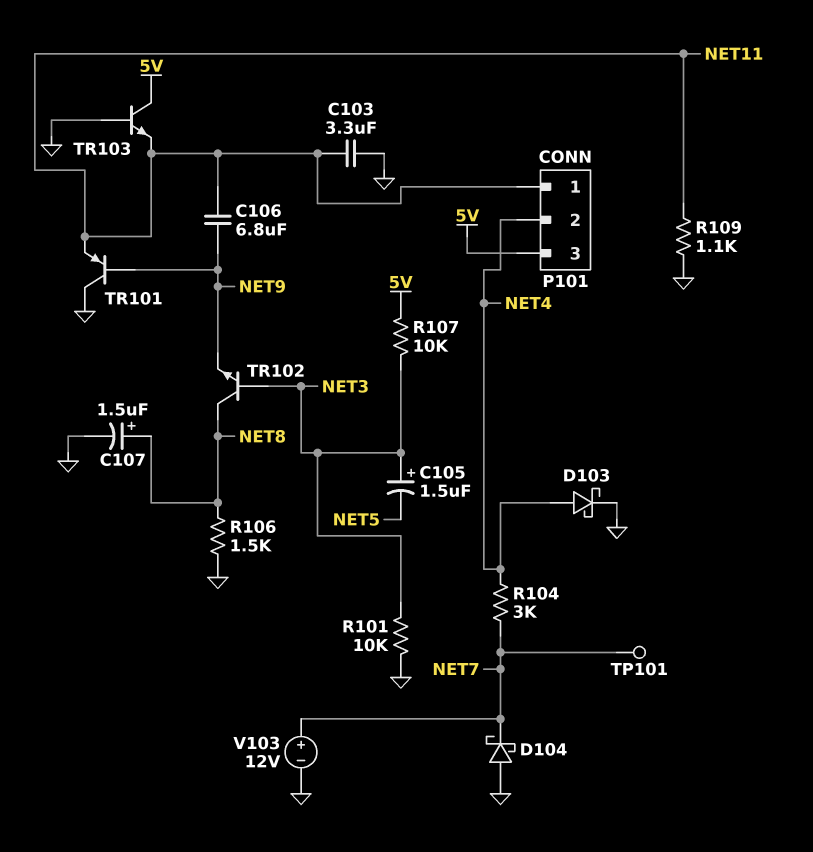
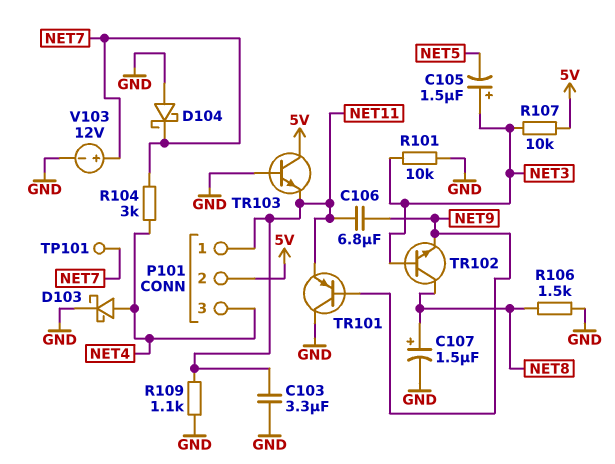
P101 pin 2: NET4 -> 5V
P101 pin 3: 5V -> NET4

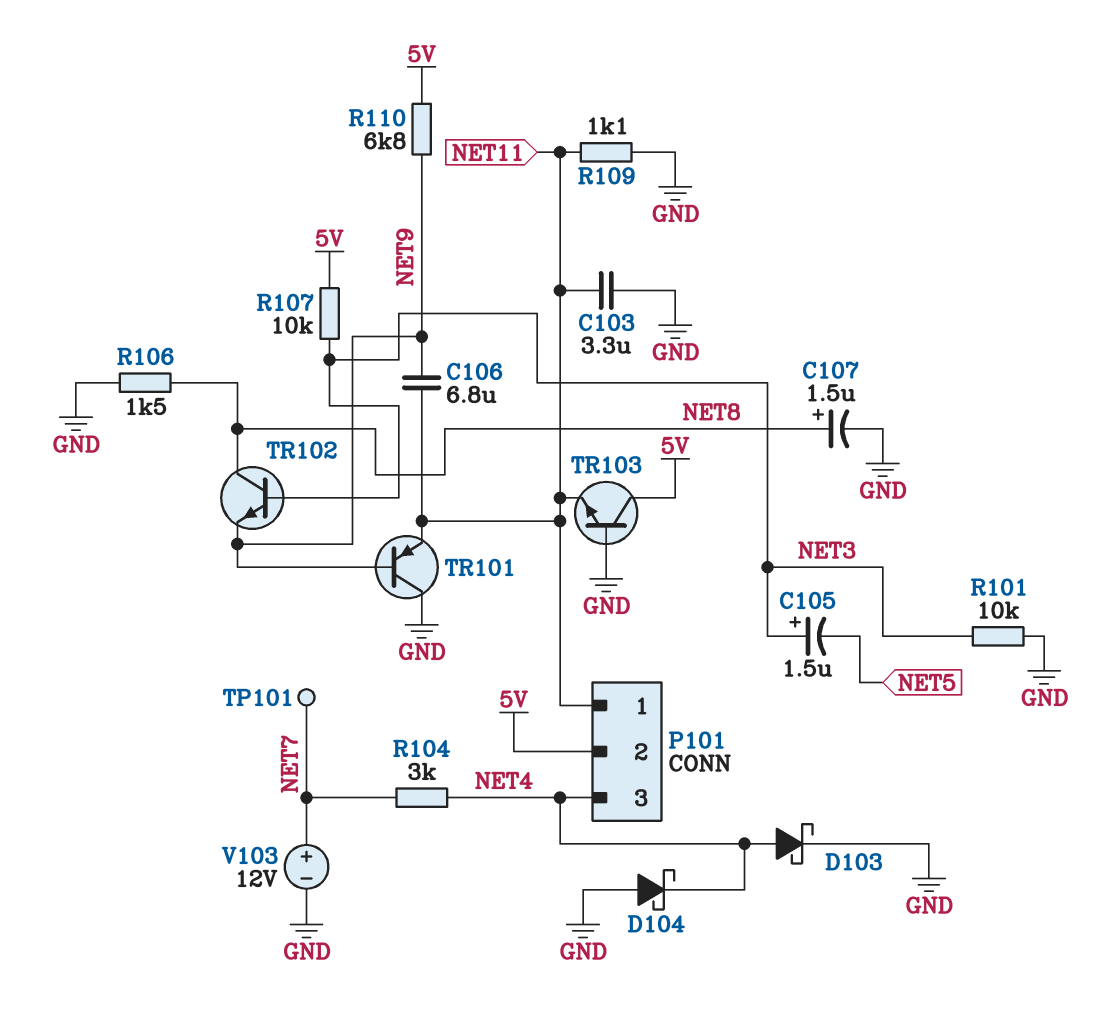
D104: schottky (A GND, K NET7) -> schottky (A GND, K NET4)
R110: none -> 6.8k (5V, NET9)

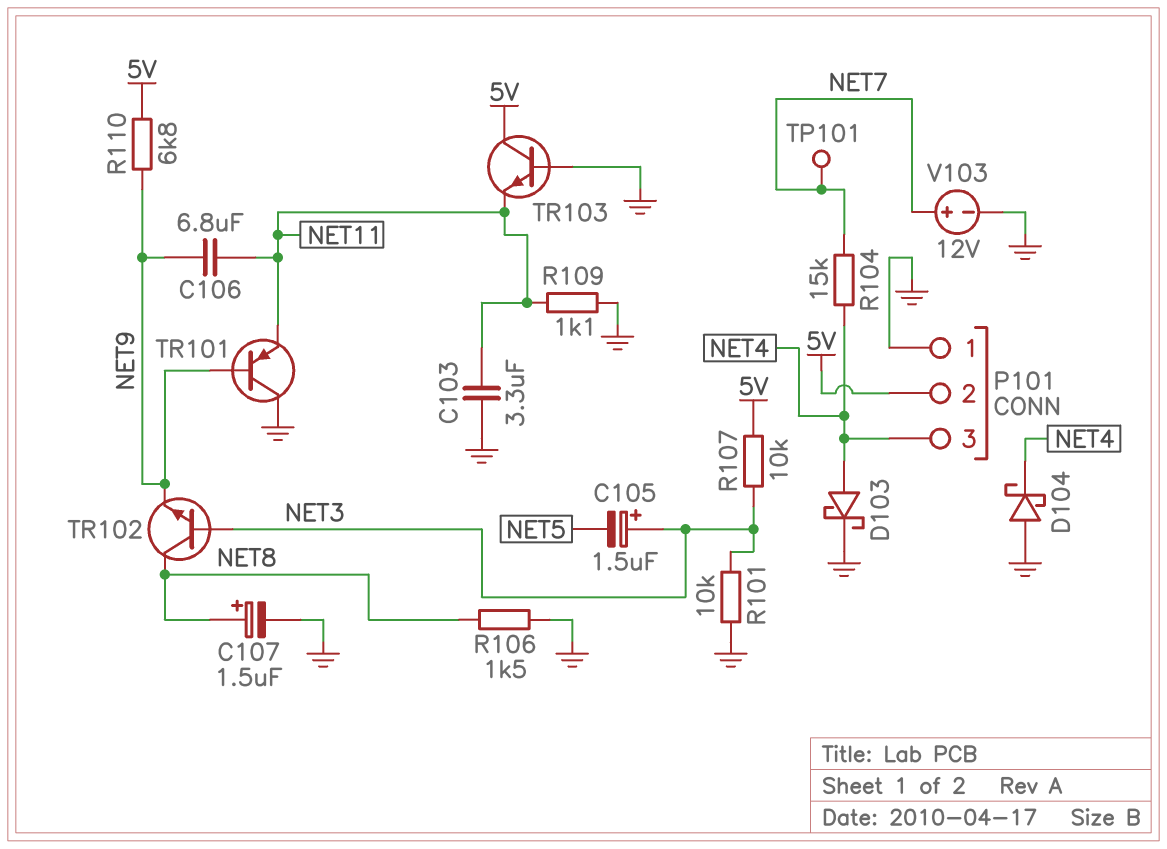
P101 pin 1: NET11 -> GND
R104: 3k (NET4, NET7) -> 15k (NET4, NET7)

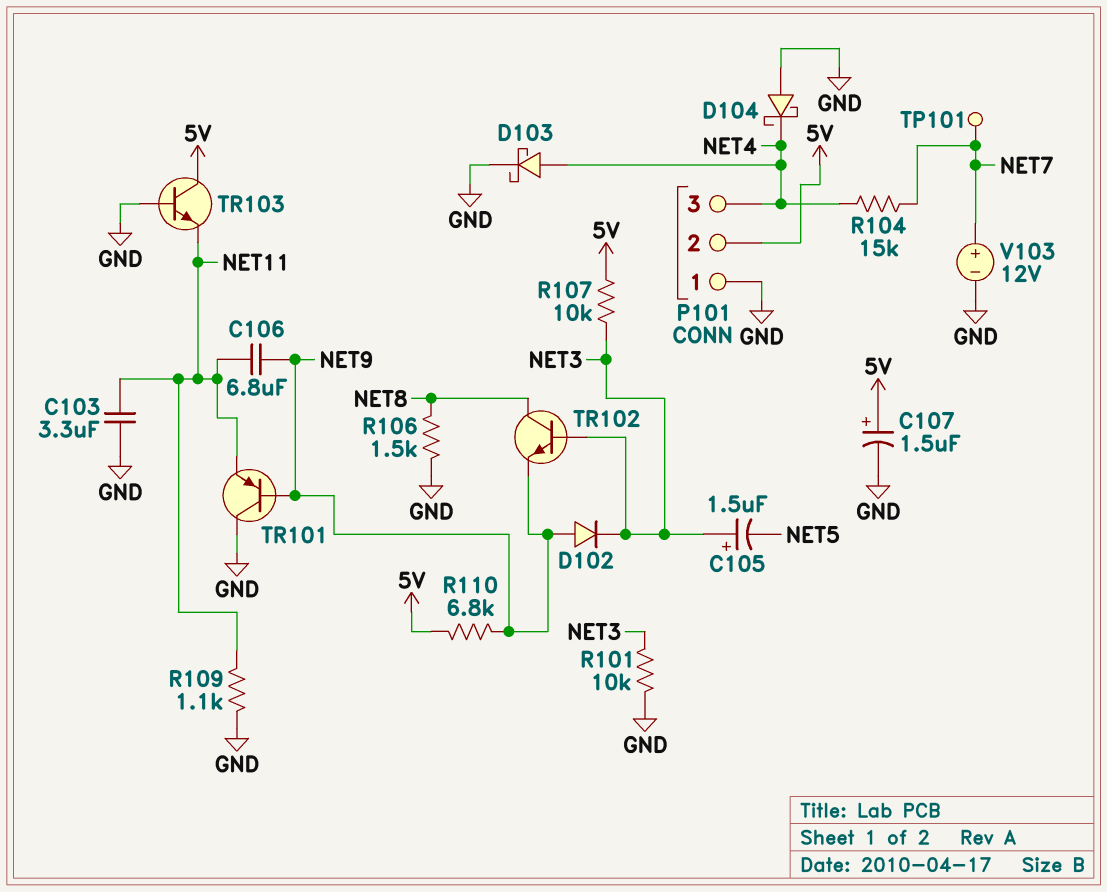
C107: 1.5uF (plus NET8, minus GND) -> 1.5uF (plus 5V, minus GND)
D102: none -> diode (A NET9, K NET3)

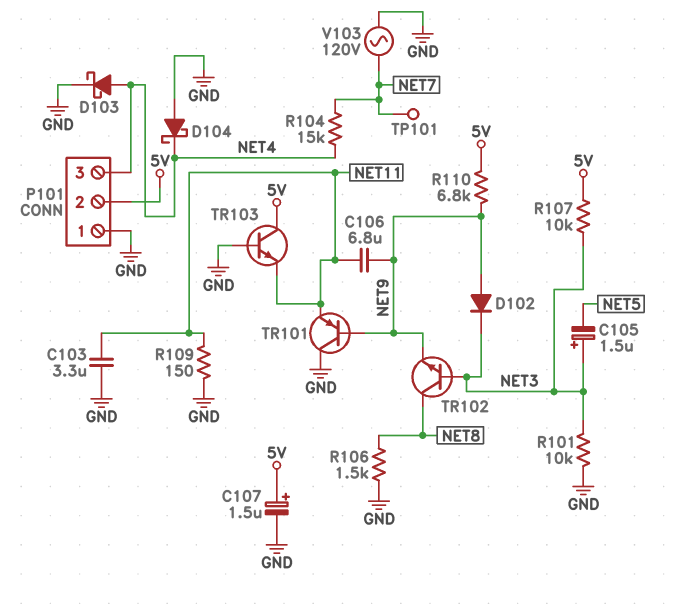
R109: 1.1k (GND, NET11) -> 150 (GND, NET11)
V103: 12V (plus NET7, minus GND) -> AC 120V (GND, NET7)

